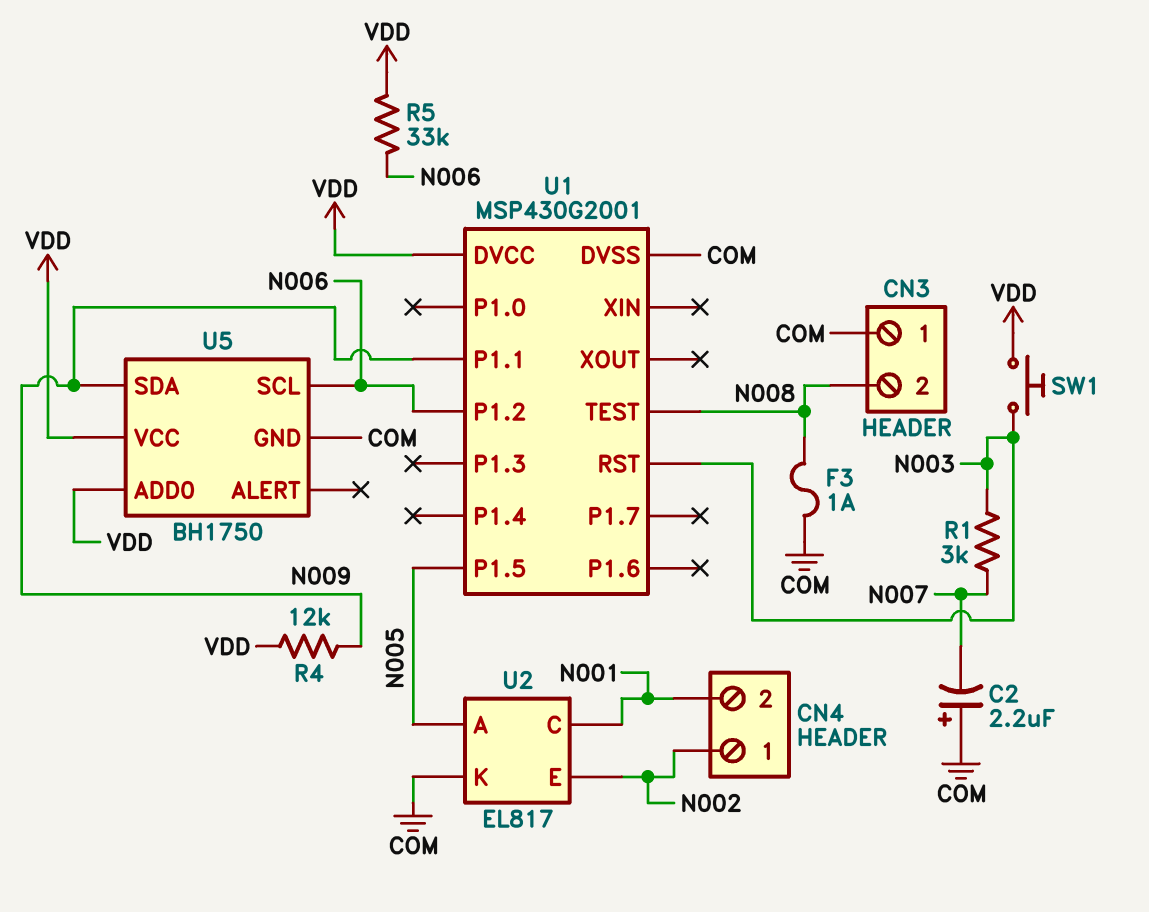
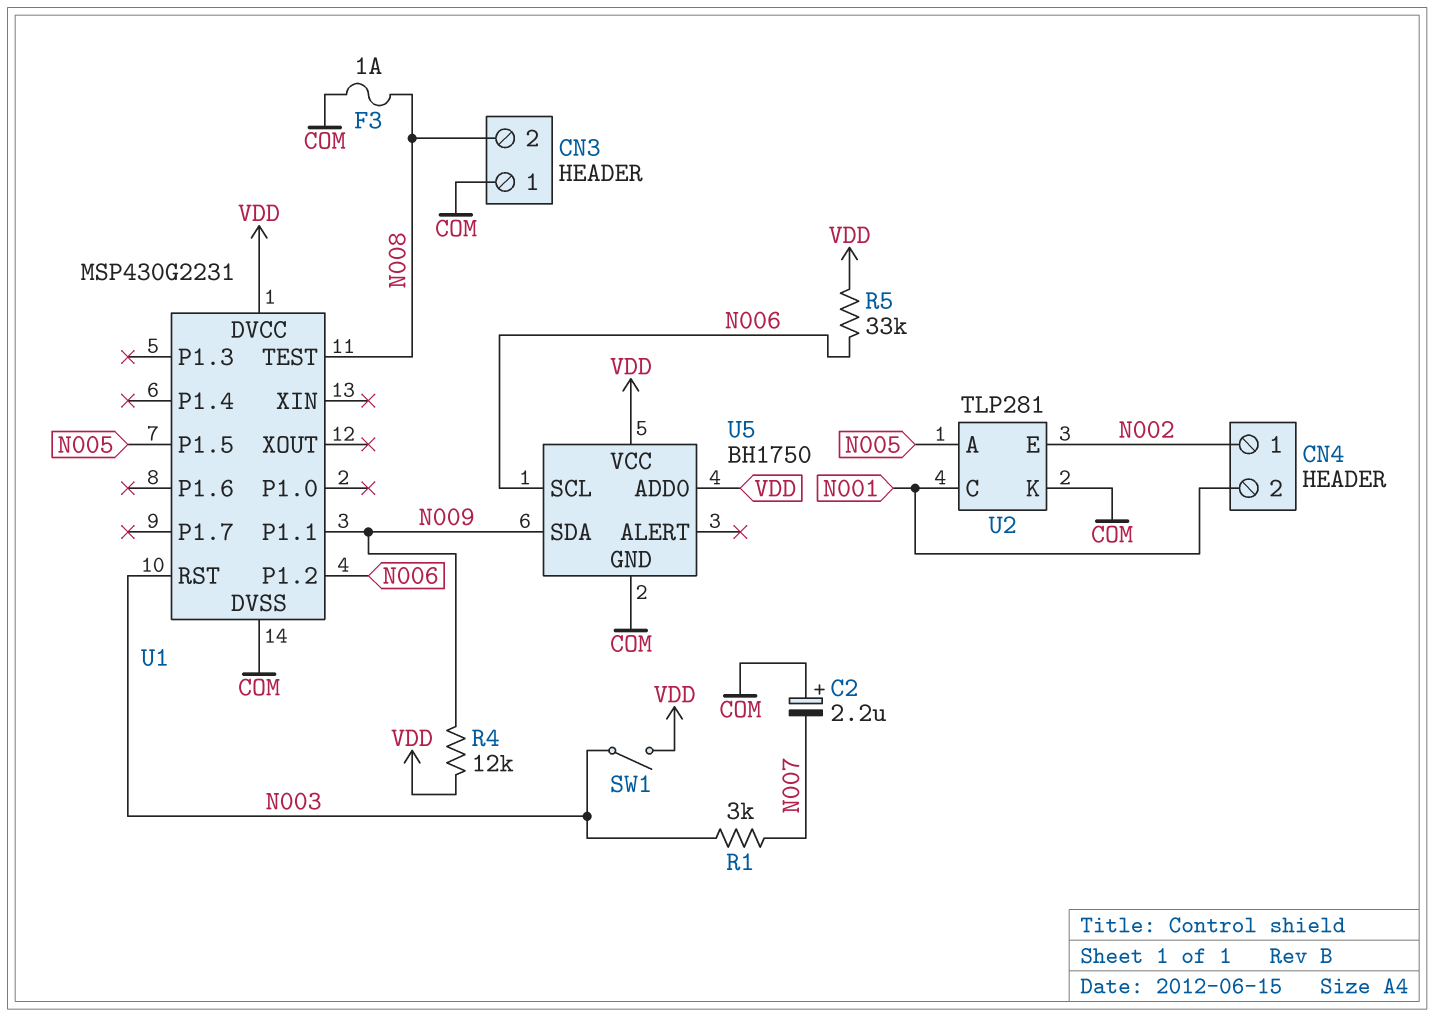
SW1: button (N003, VDD) -> switch (N003, VDD)
U1: MSP430G2001 -> MSP430G2231
U2: EL817 -> TLP281

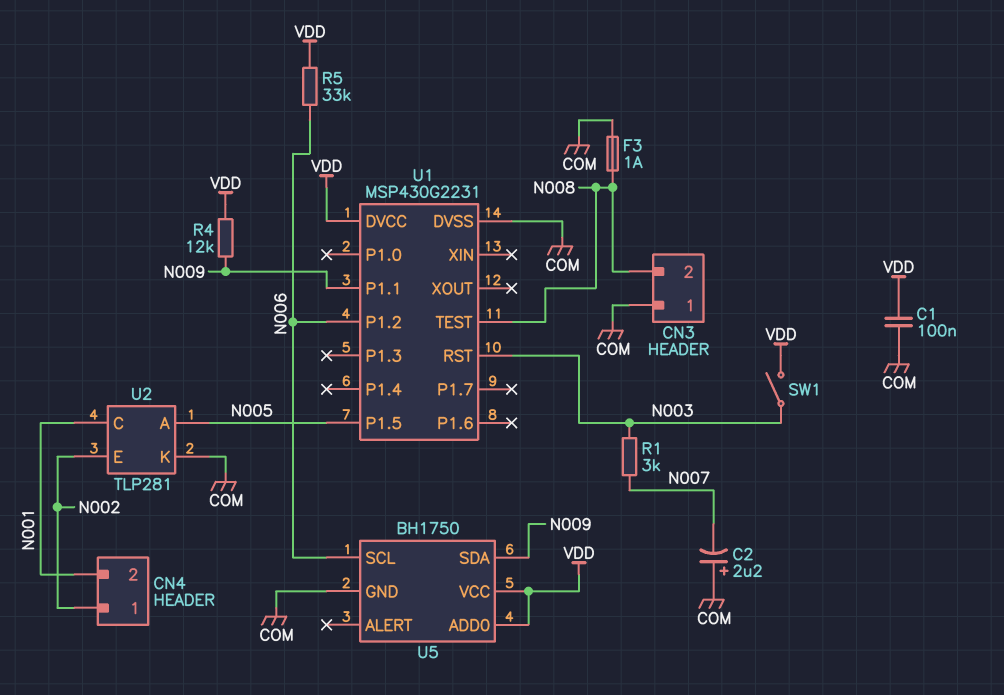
C1: none -> 100nF (COM, VDD)

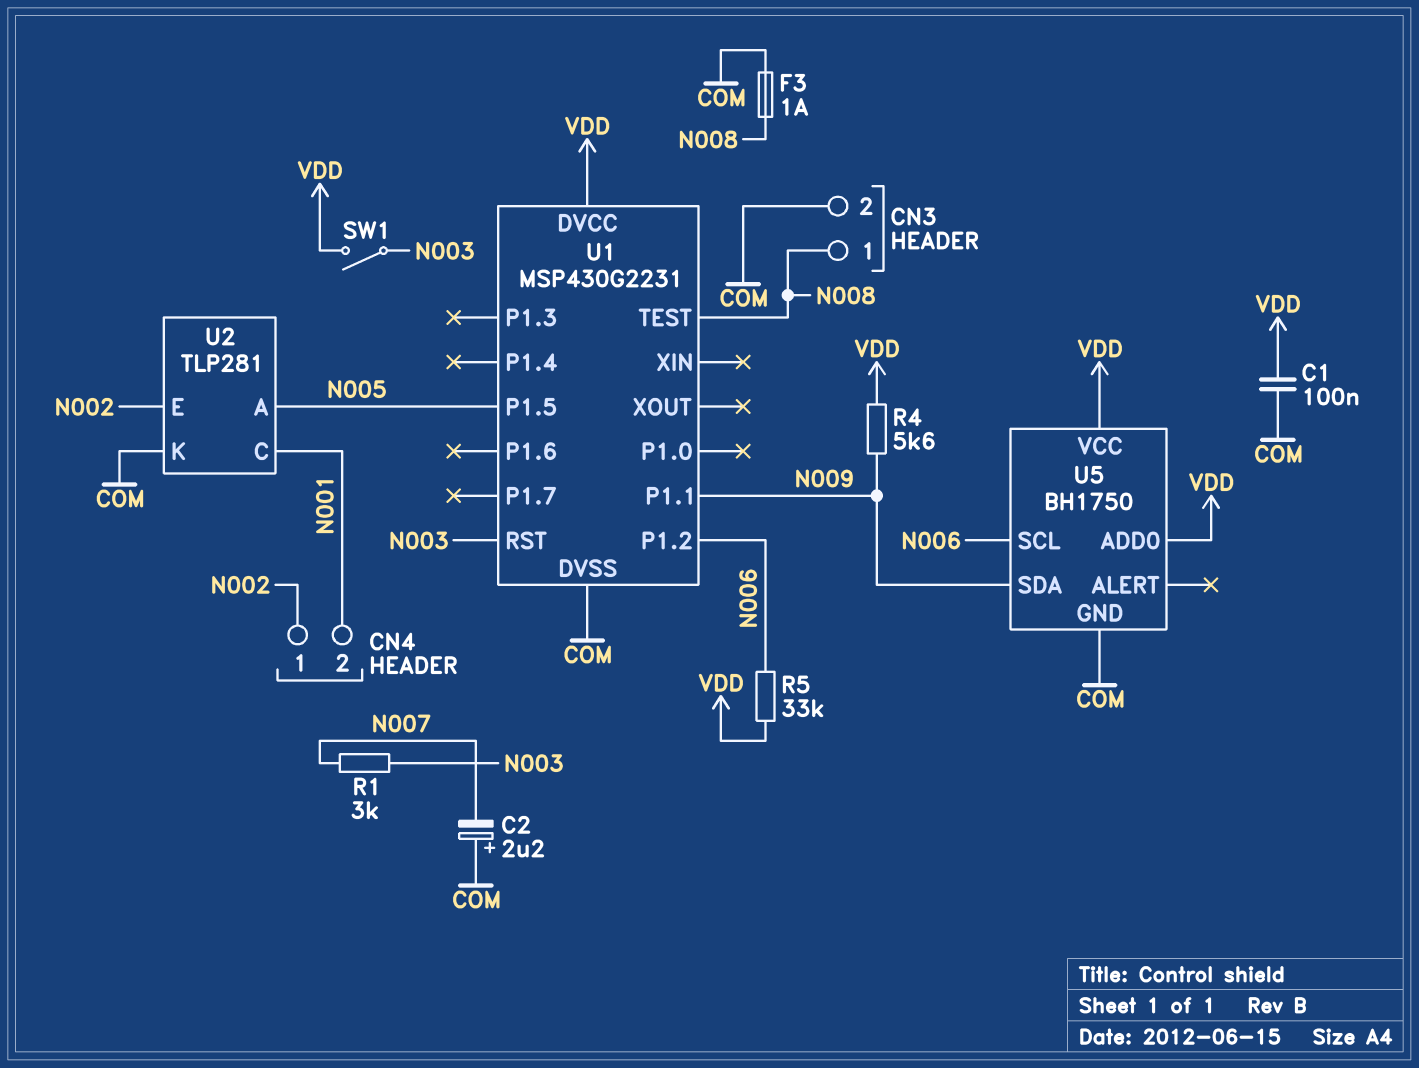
CN3 pin 1: COM -> N008
CN3 pin 2: N008 -> COM
R4: 12k (N009, VDD) -> 5.6k (N009, VDD)

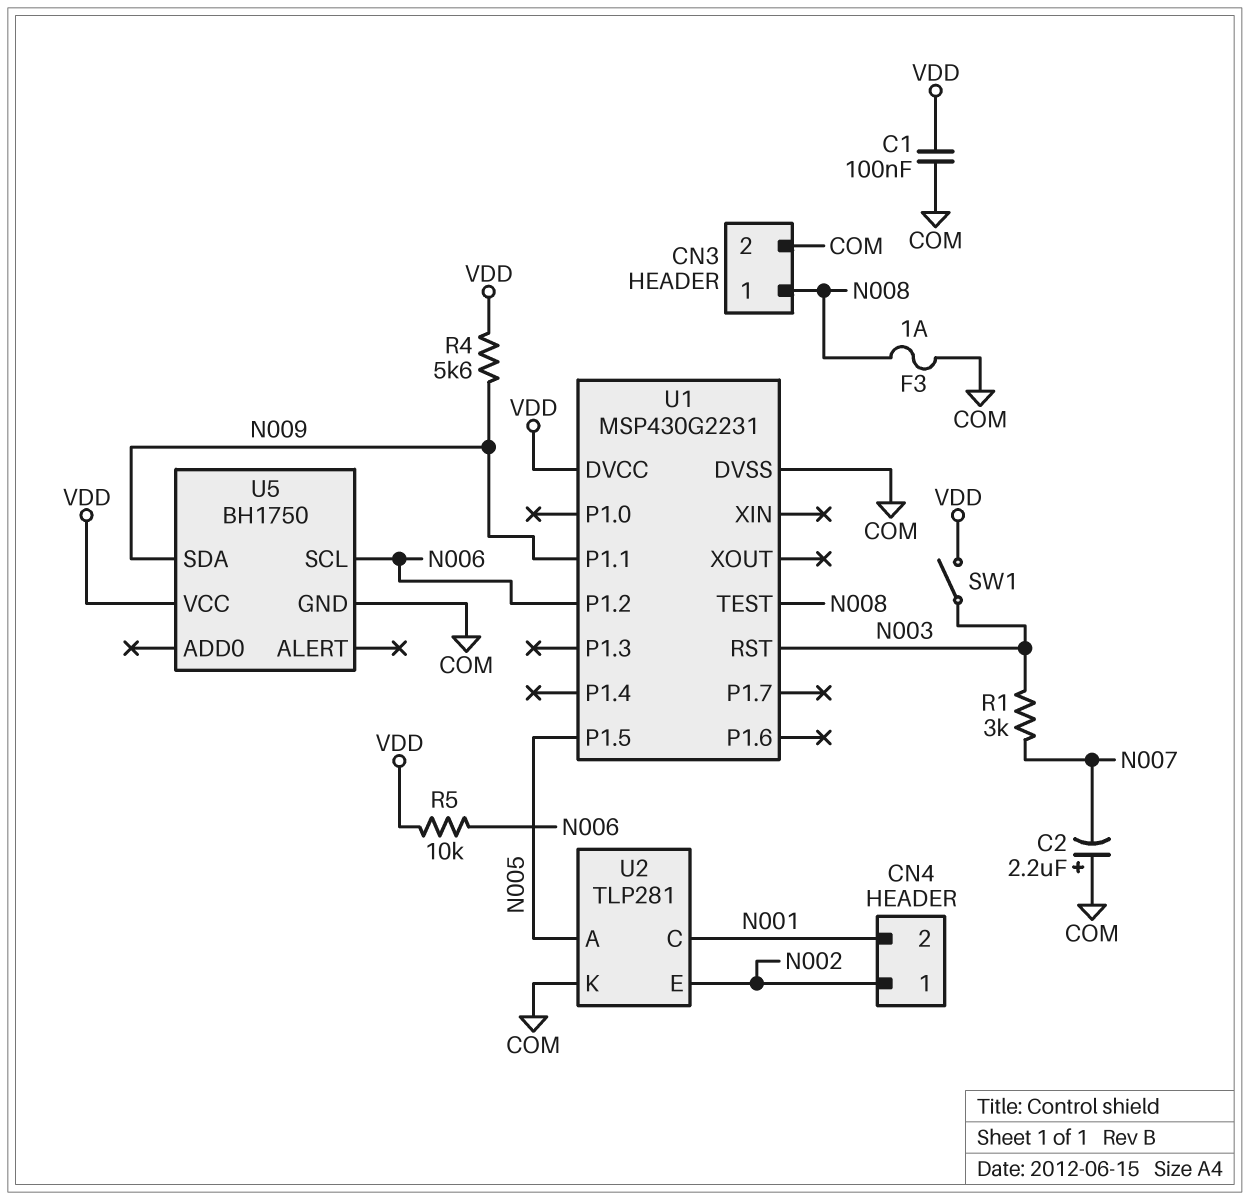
R5: 33k (N006, VDD) -> 10k (N006, VDD)
U5 pin ADD0: VDD -> none

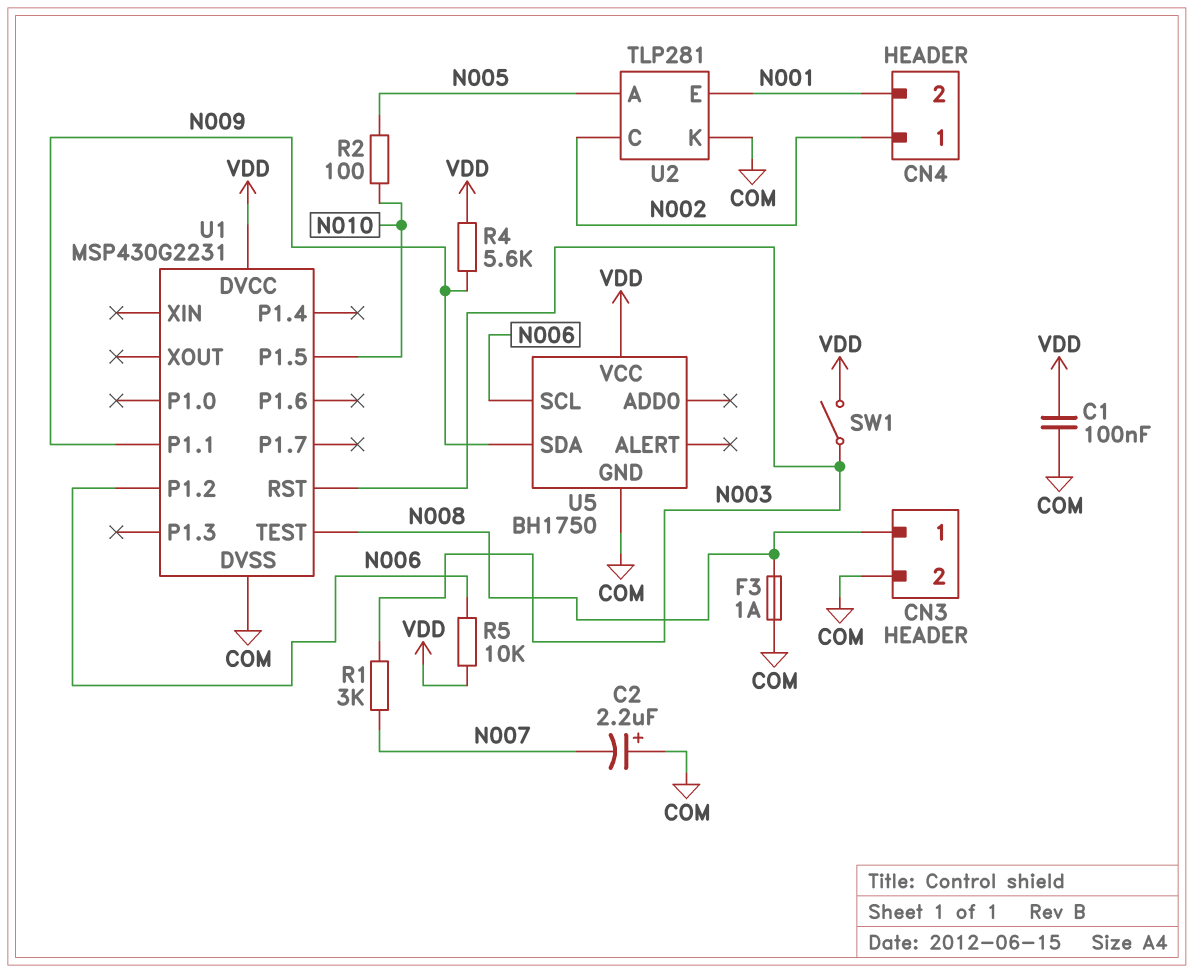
R2: none -> 100 (N005, N010)
U1 pin P1.5: N005 -> N010
U2 pin C: N001 -> N002
U2 pin E: N002 -> N001

